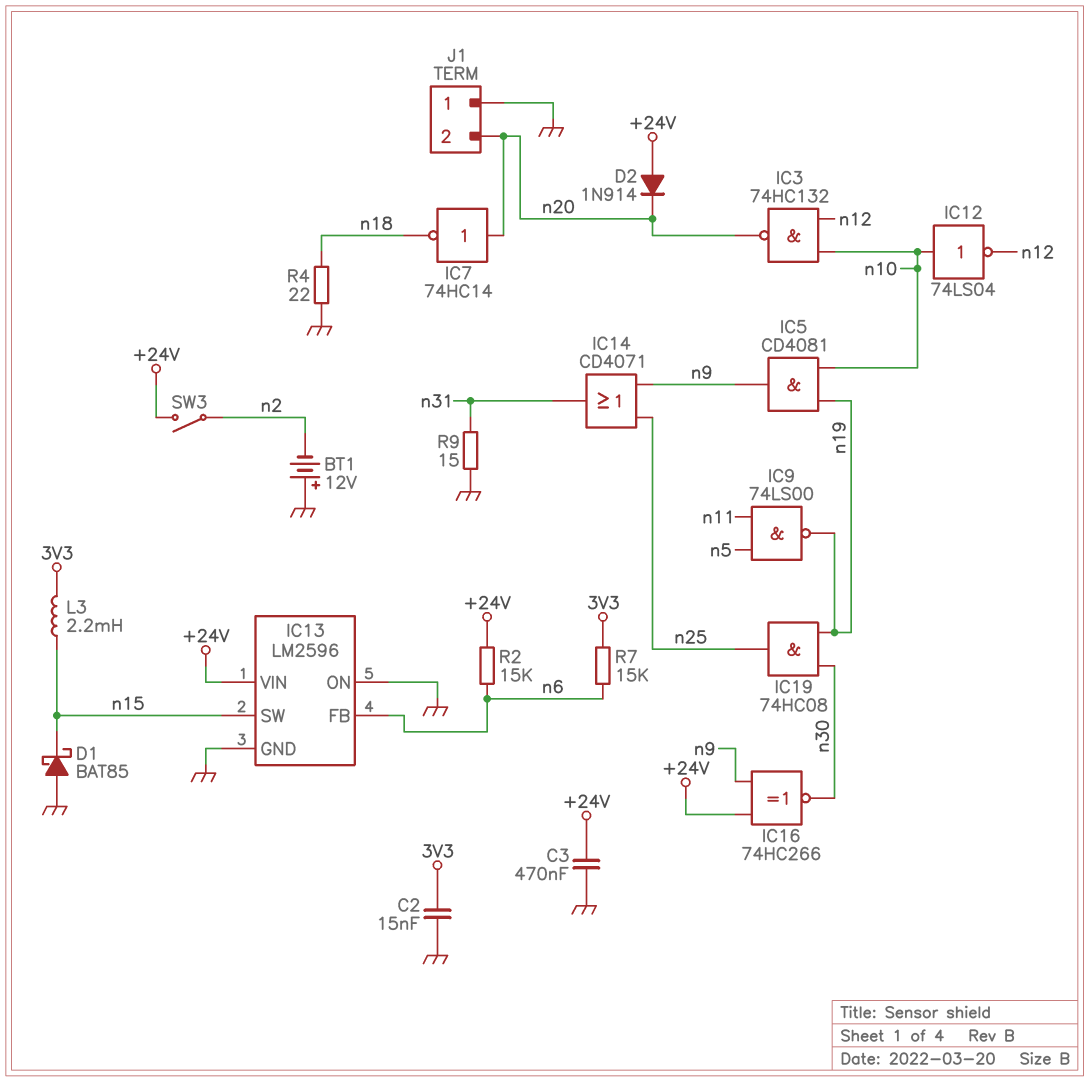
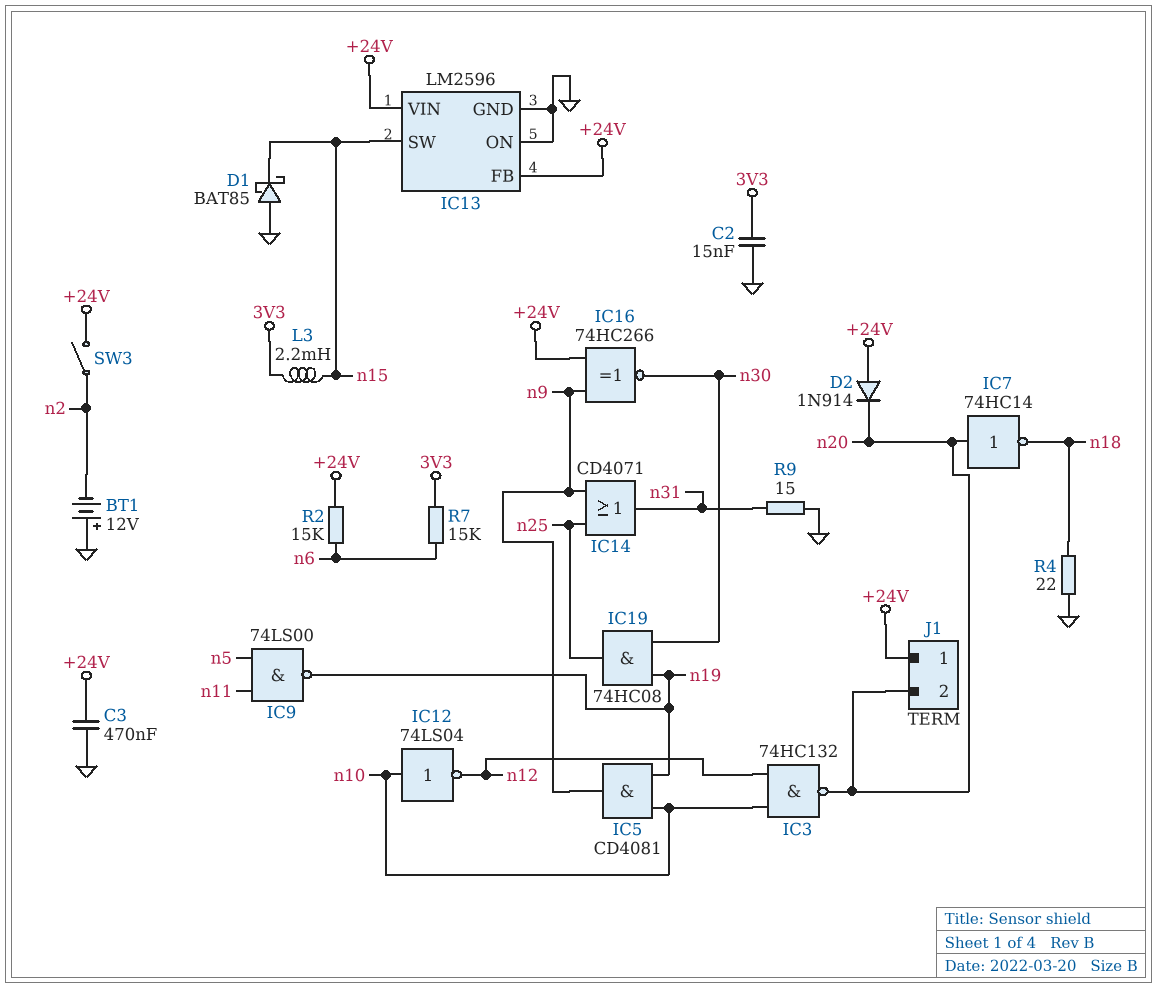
IC13 pin FB: n6 -> +24V
J1 pin 1: GND -> +24V

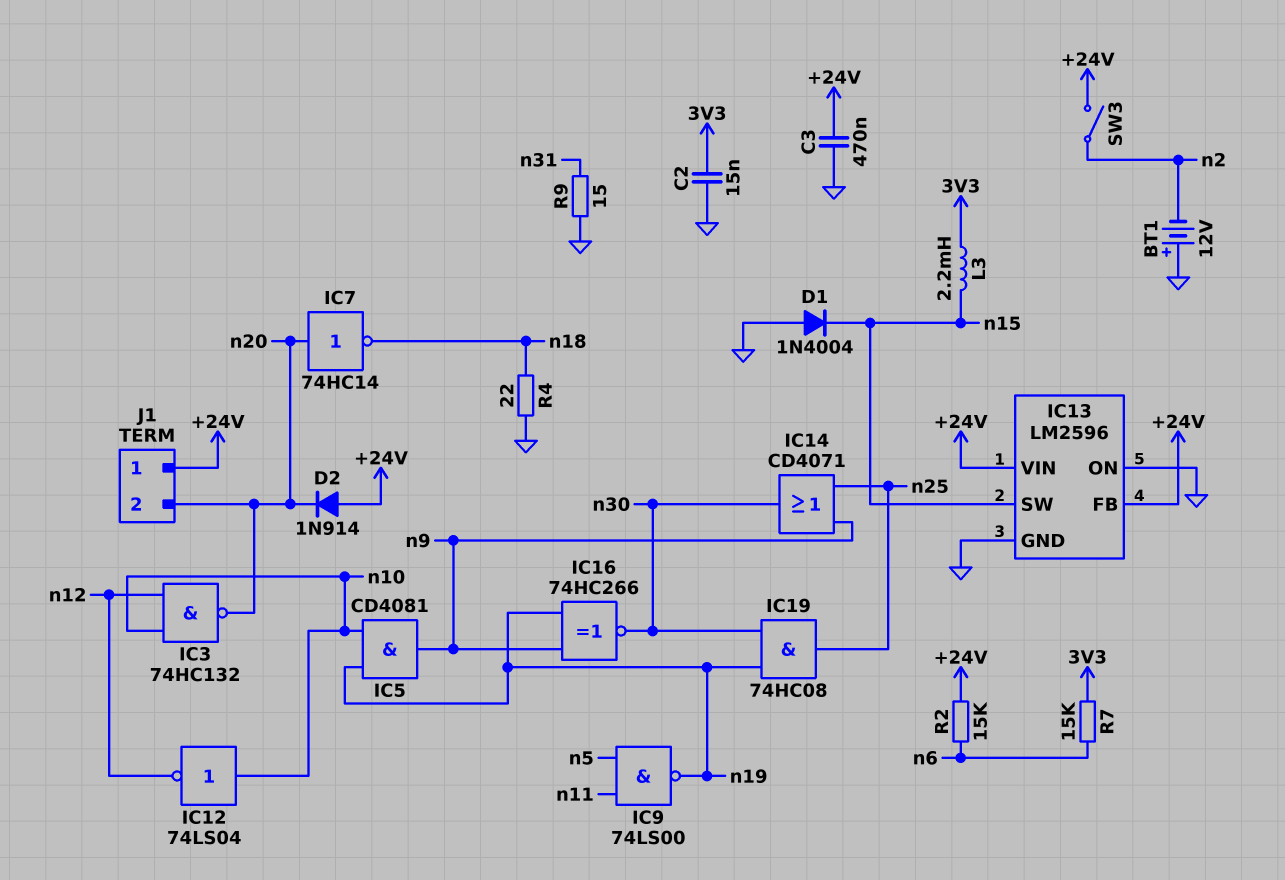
D1: schottky BAT85 (A GND, K n15) -> diode 1N4004 (A GND, K n15)
IC14: OR CD4071 (in n9, in n25, out n31) -> OR CD4071 (in n9, in n25, out n30)
IC16: XNOR 74HC266 (in +24V, in n9, out n30) -> XNOR 74HC266 (in n9, in n19, out n30)

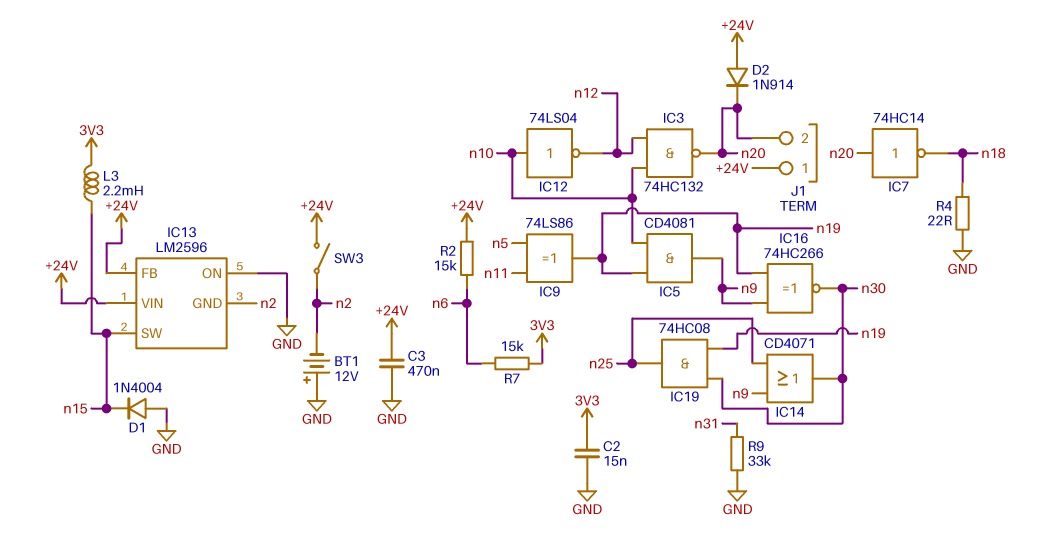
IC9: NAND 74LS00 (in n5, in n11, out n19) -> XOR 74LS86 (in n5, in n11, out n19)
IC13 pin GND: GND -> n2
R9: 15 (GND, n31) -> 33k (GND, n31)

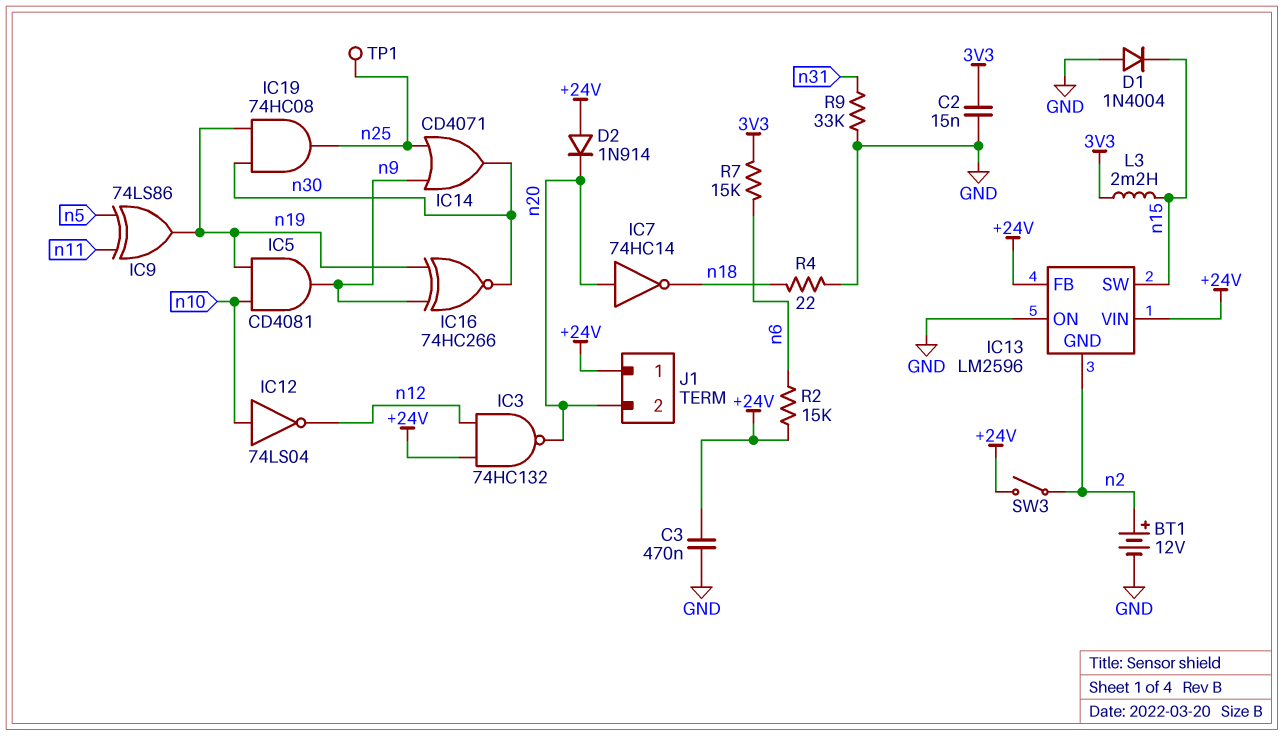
BT1: 12V (plus GND, minus n2) -> 12V (plus n2, minus GND)
IC3: NAND 74HC132 (in n10, in n12, out n20) -> NAND 74HC132 (in +24V, in n12, out n20)
TP1: none -> test point (n25)

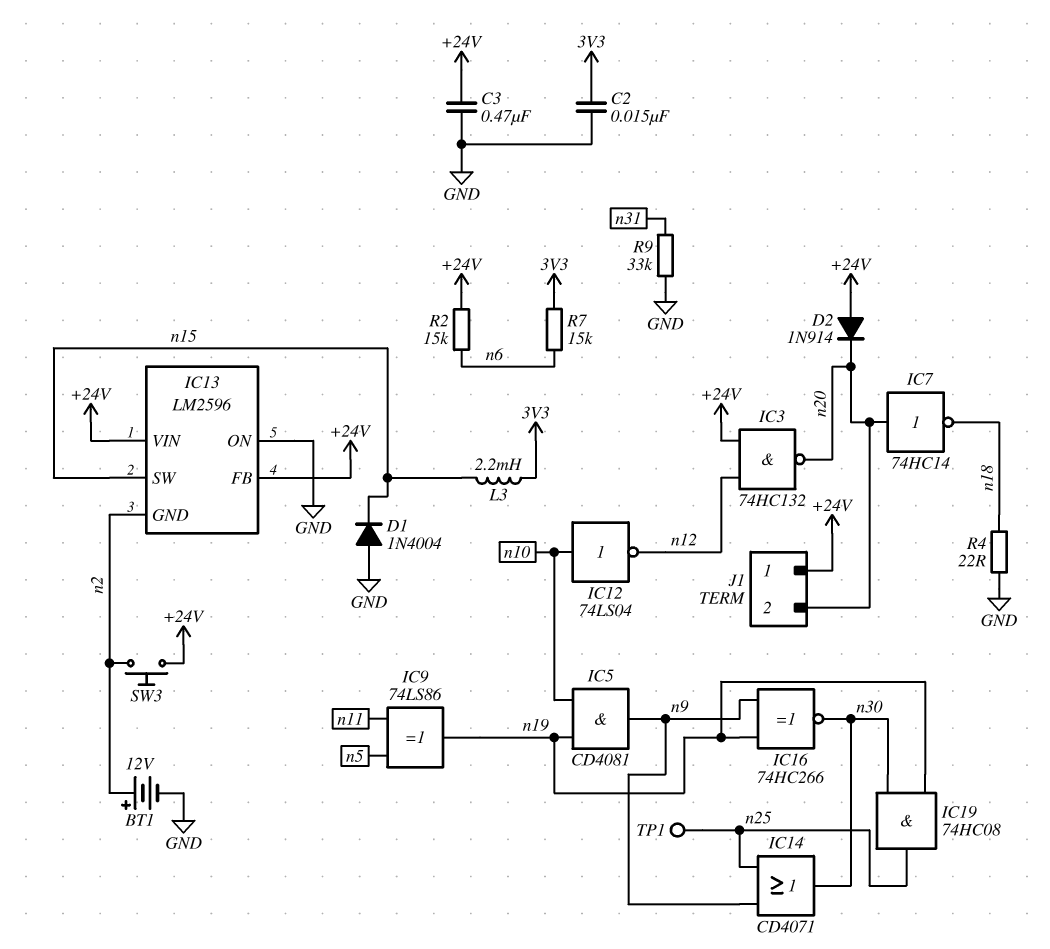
SW3: switch (+24V, n2) -> button (+24V, n2)

